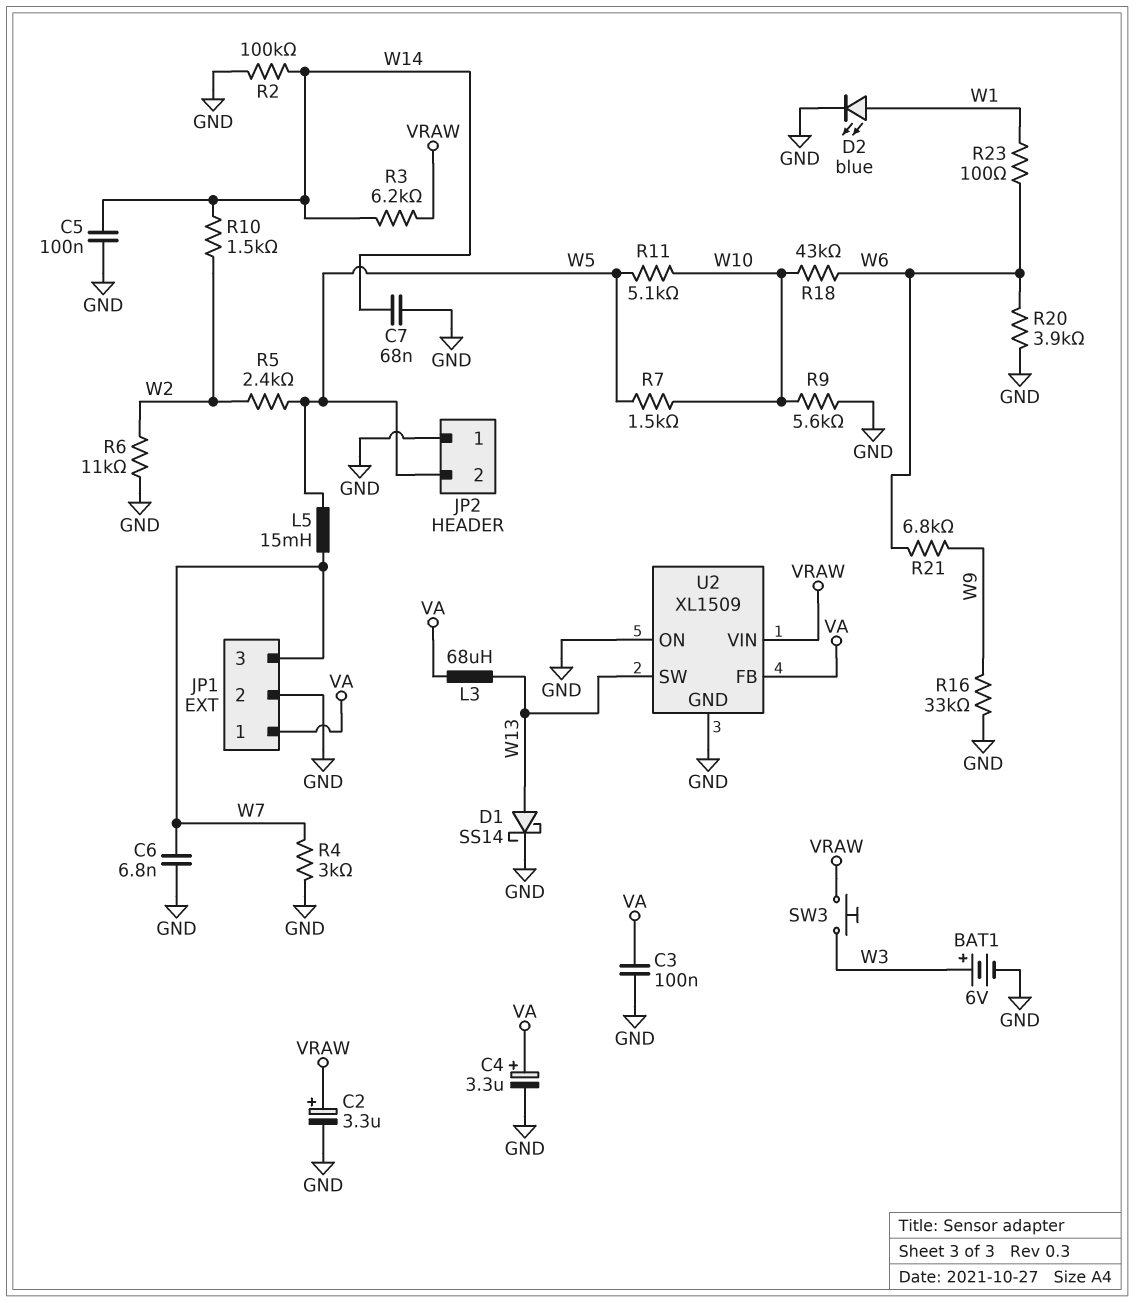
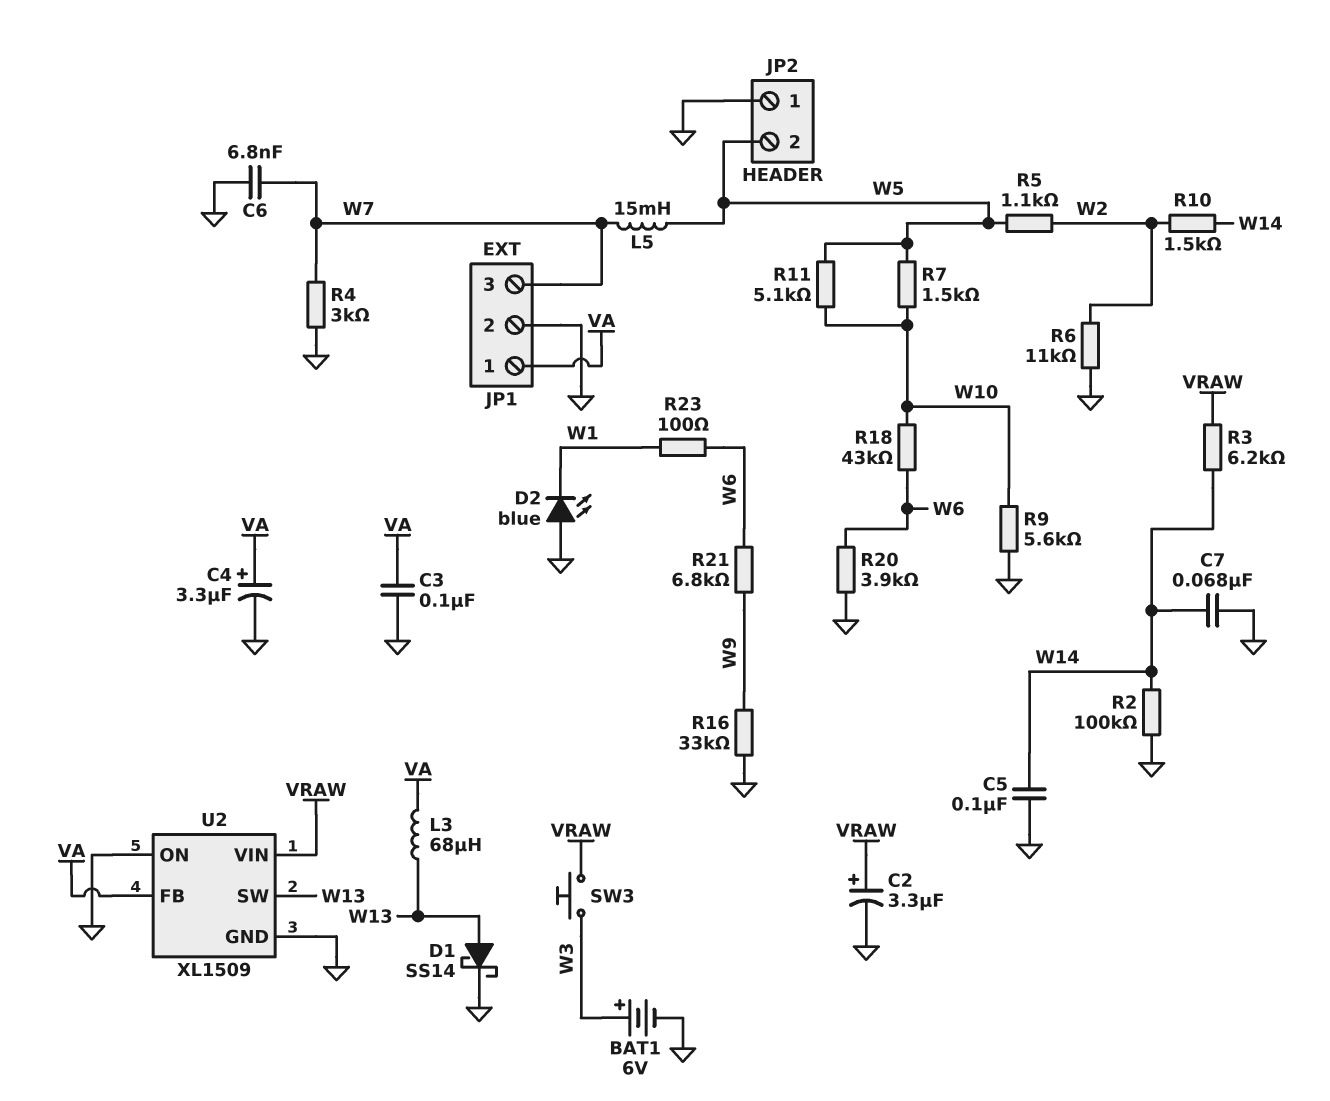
D2: LED blue (A W1, K GND) -> LED blue (A GND, K W1)
R5: 2.4k (W2, W5) -> 1.1k (W2, W5)

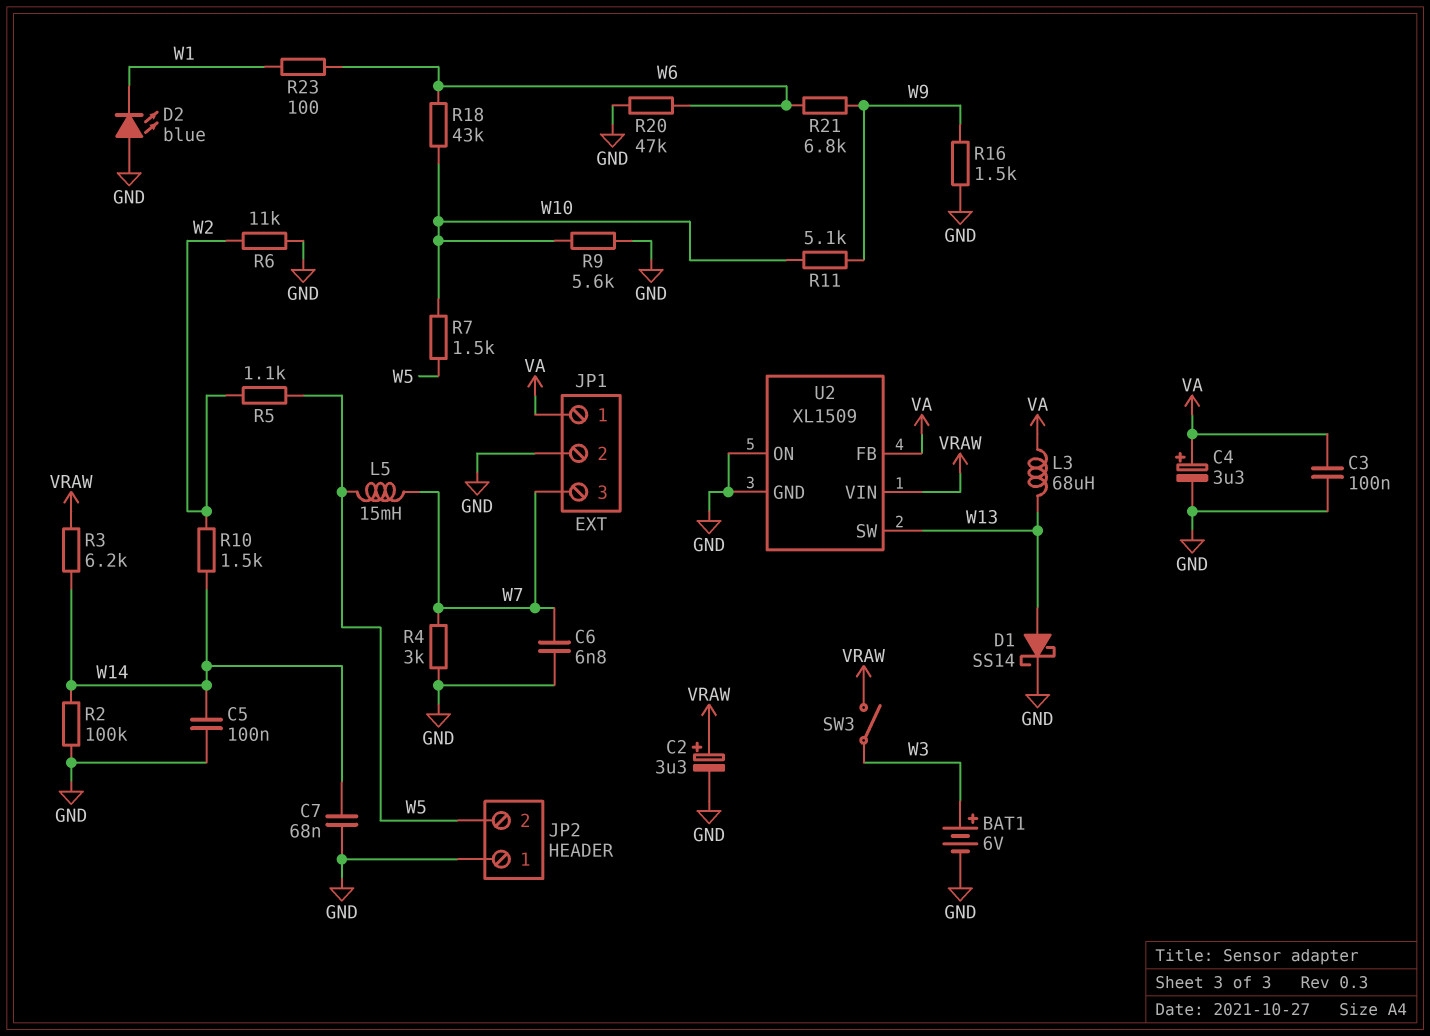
R11: 5.1k (W5, W10) -> 5.1k (W9, W10)
R16: 33k (GND, W9) -> 1.5k (GND, W9)
R20: 3.9k (GND, W6) -> 47k (GND, W6)
SW3: button (VRAW, W3) -> switch (VRAW, W3)

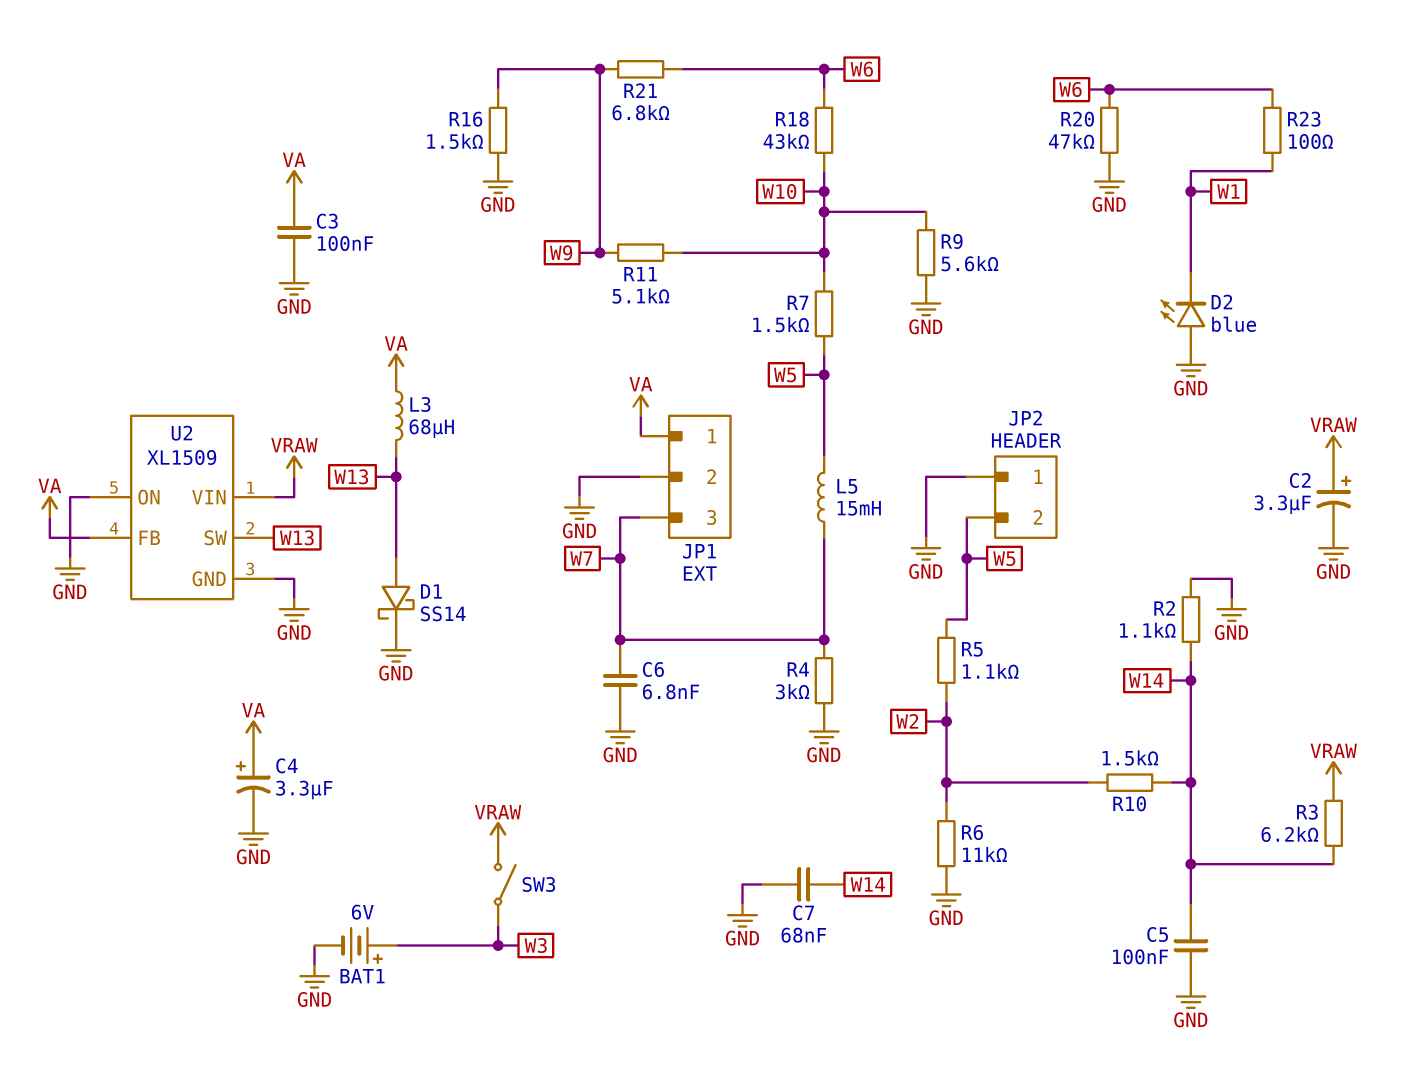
R2: 100k (GND, W14) -> 1.1k (GND, W14)

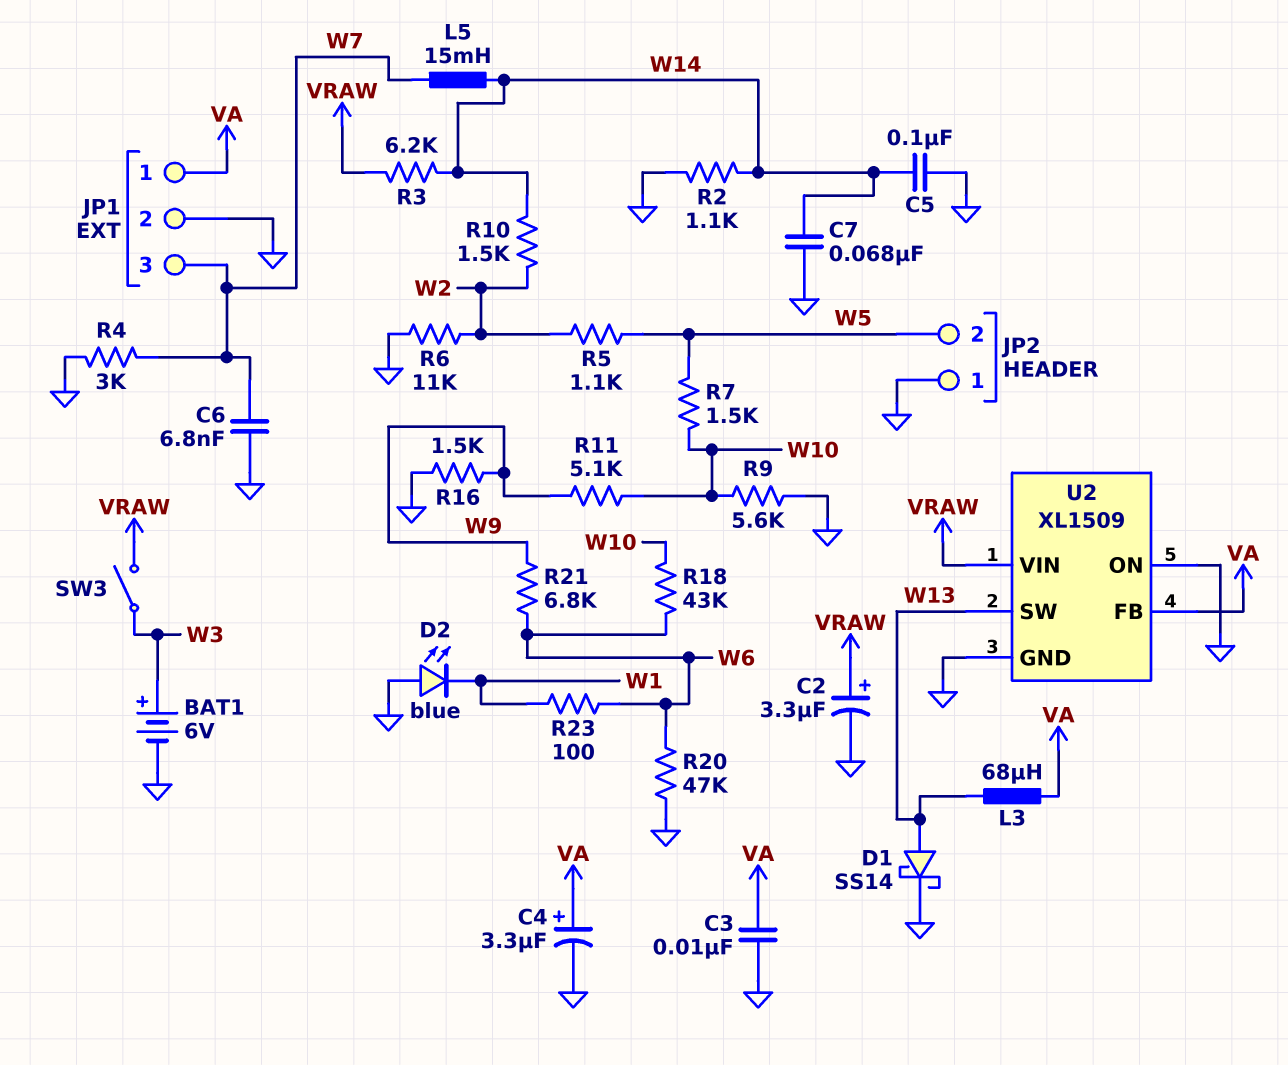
C3: 100nF (GND, VA) -> 10nF (GND, VA)
L5: 15mH (W5, W7) -> 15mH (W7, W14)

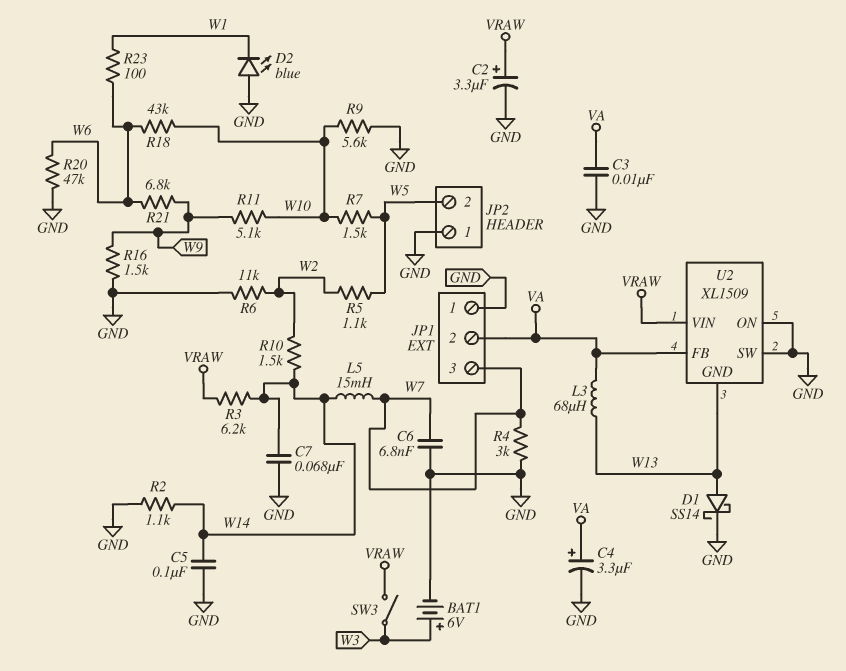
JP1 pin 1: VA -> GND
JP1 pin 2: GND -> VA
U2 pin GND: GND -> W13
U2 pin SW: W13 -> GND

